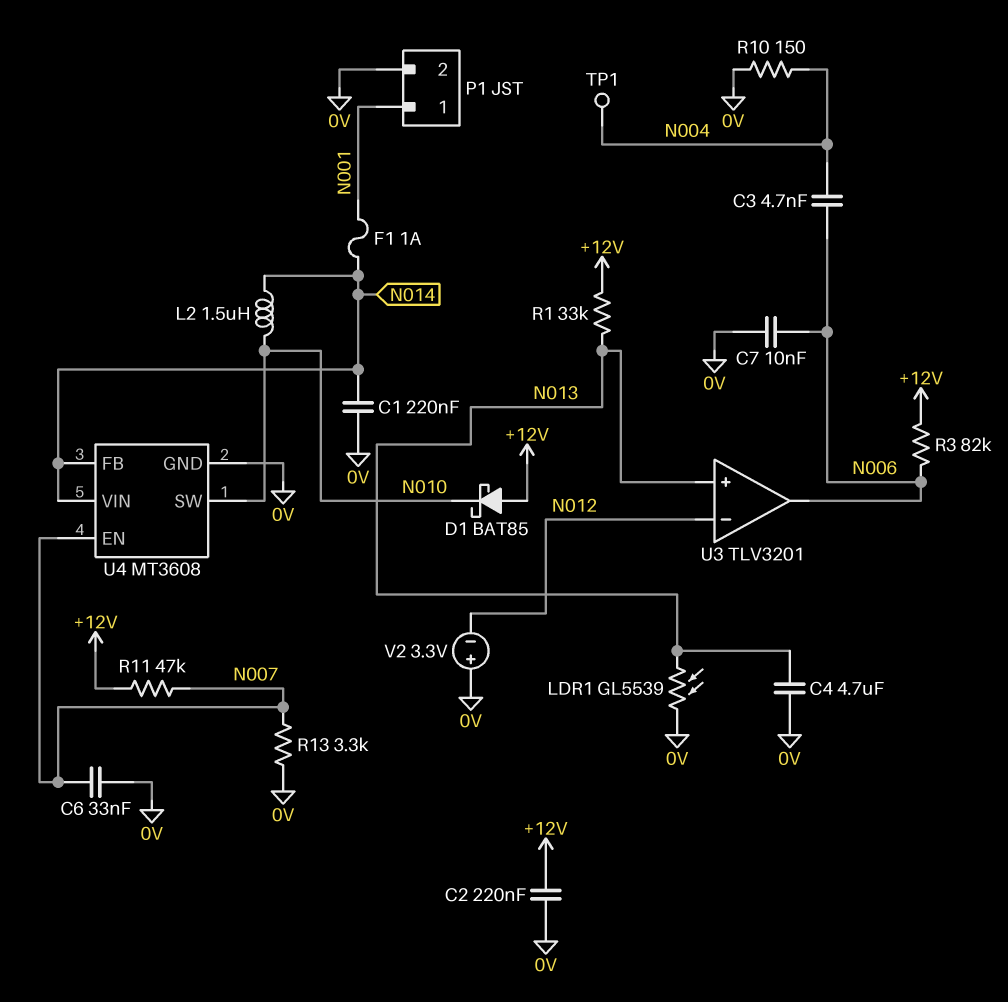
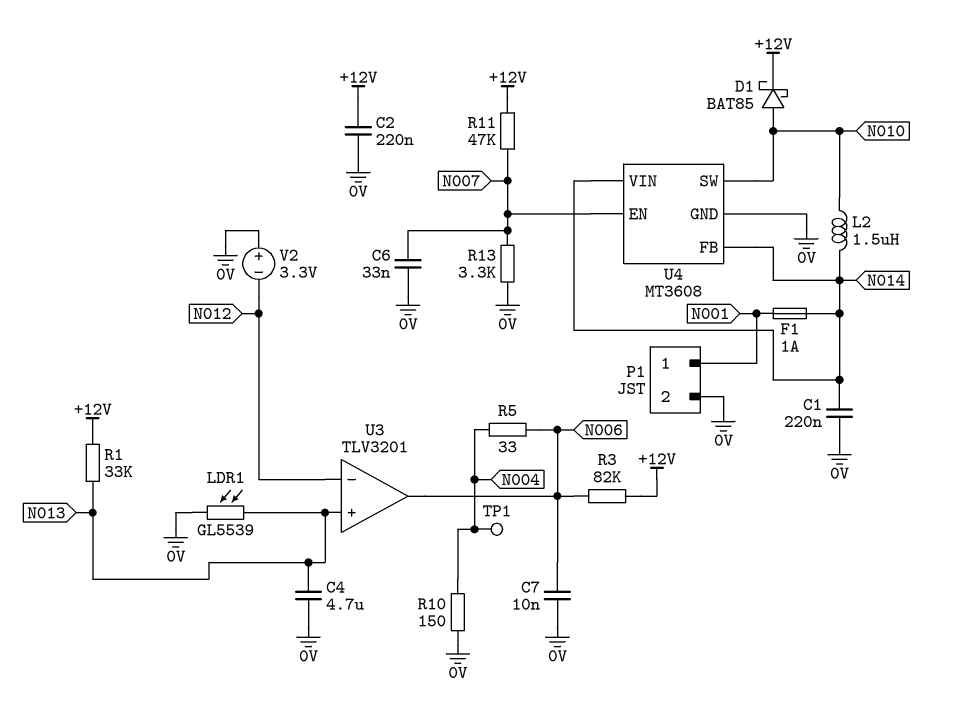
C3: 4.7nF (N004, N006) -> none
D1: schottky BAT85 (A +12V, K N010) -> schottky BAT85 (A N010, K +12V)
R5: none -> 33 (N004, N006)

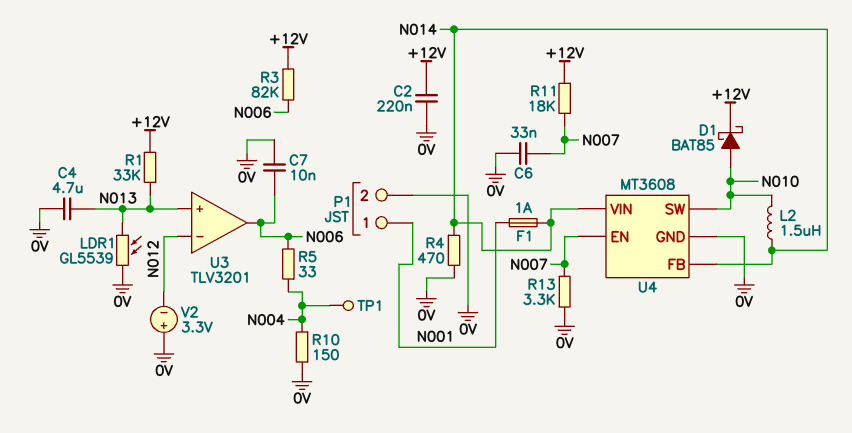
C1: 220nF (0V, N014) -> none
R4: none -> 470 (0V, N014)
R11: 47k (+12V, N007) -> 18k (+12V, N007)

